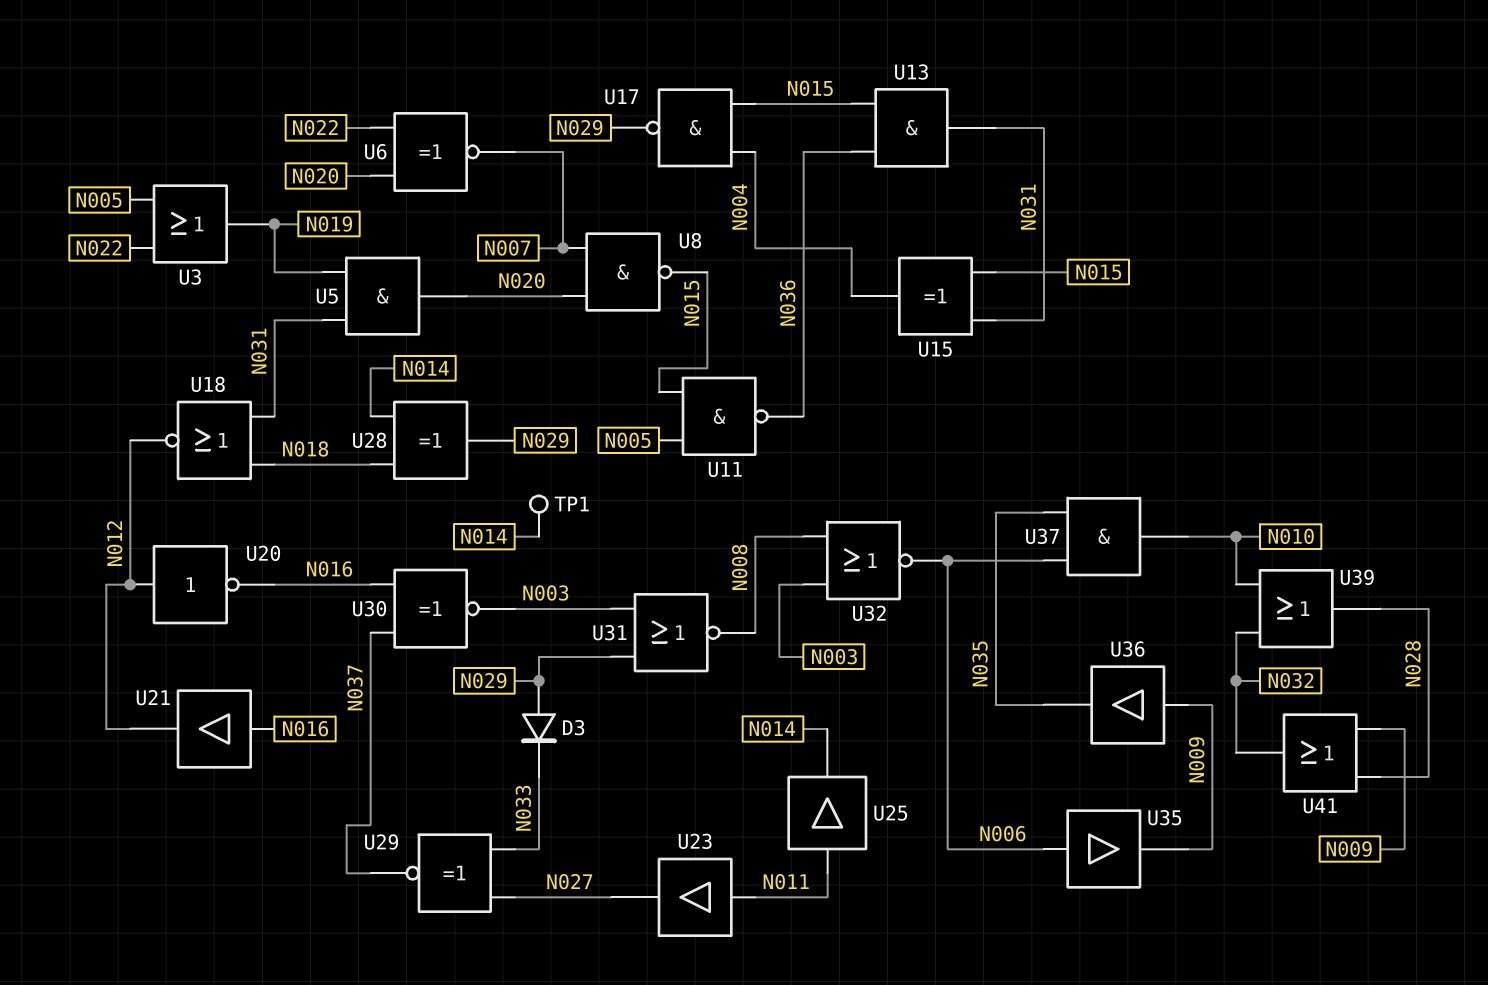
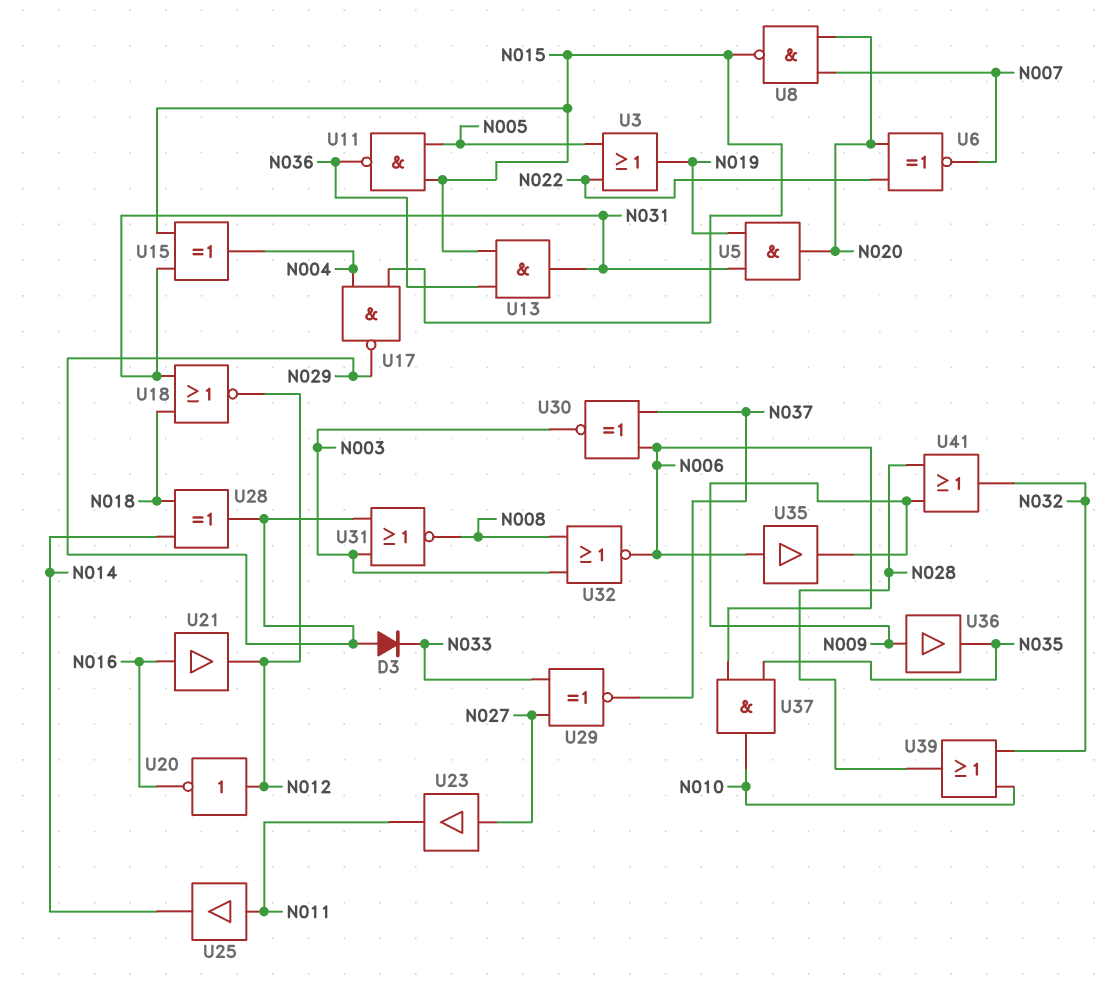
TP1: test point (N014) -> none
U23: buffer (in N011, out N027) -> buffer (in N027, out N011)
U30: XNOR (in N016, in N037, out N003) -> XNOR (in N006, in N037, out N003)

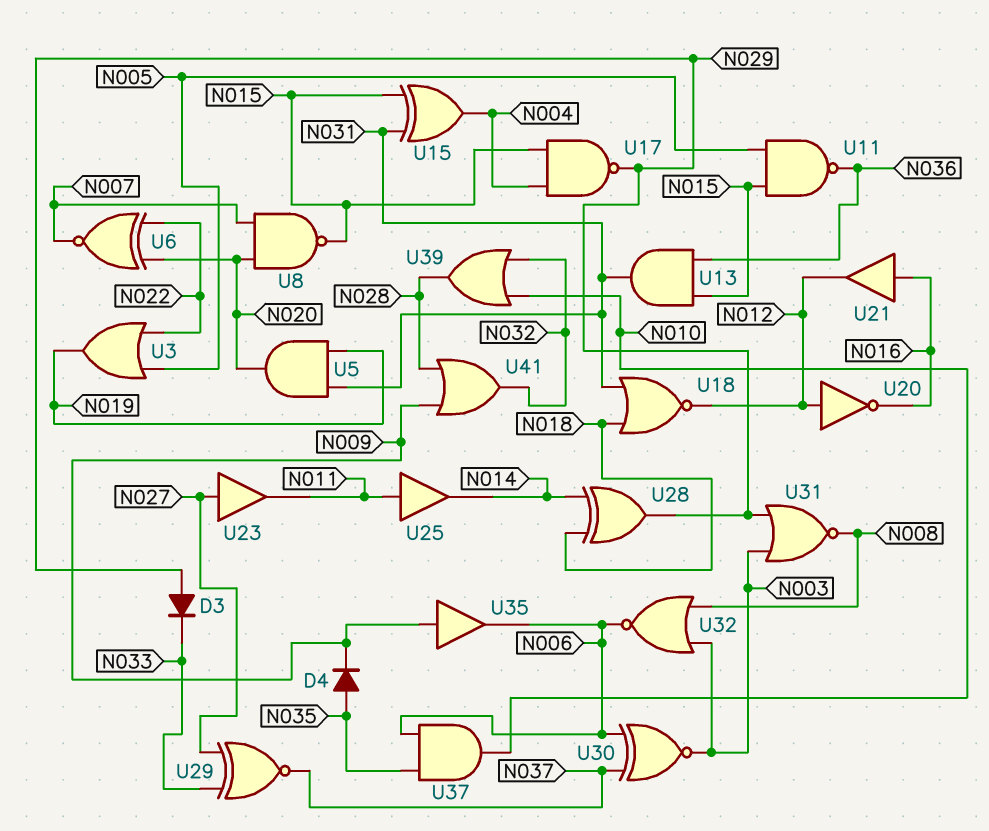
D4: none -> diode (A N035, K N009)
U35: buffer (in N006, out N009) -> buffer (in N009, out N006)
U36: buffer (in N009, out N035) -> none

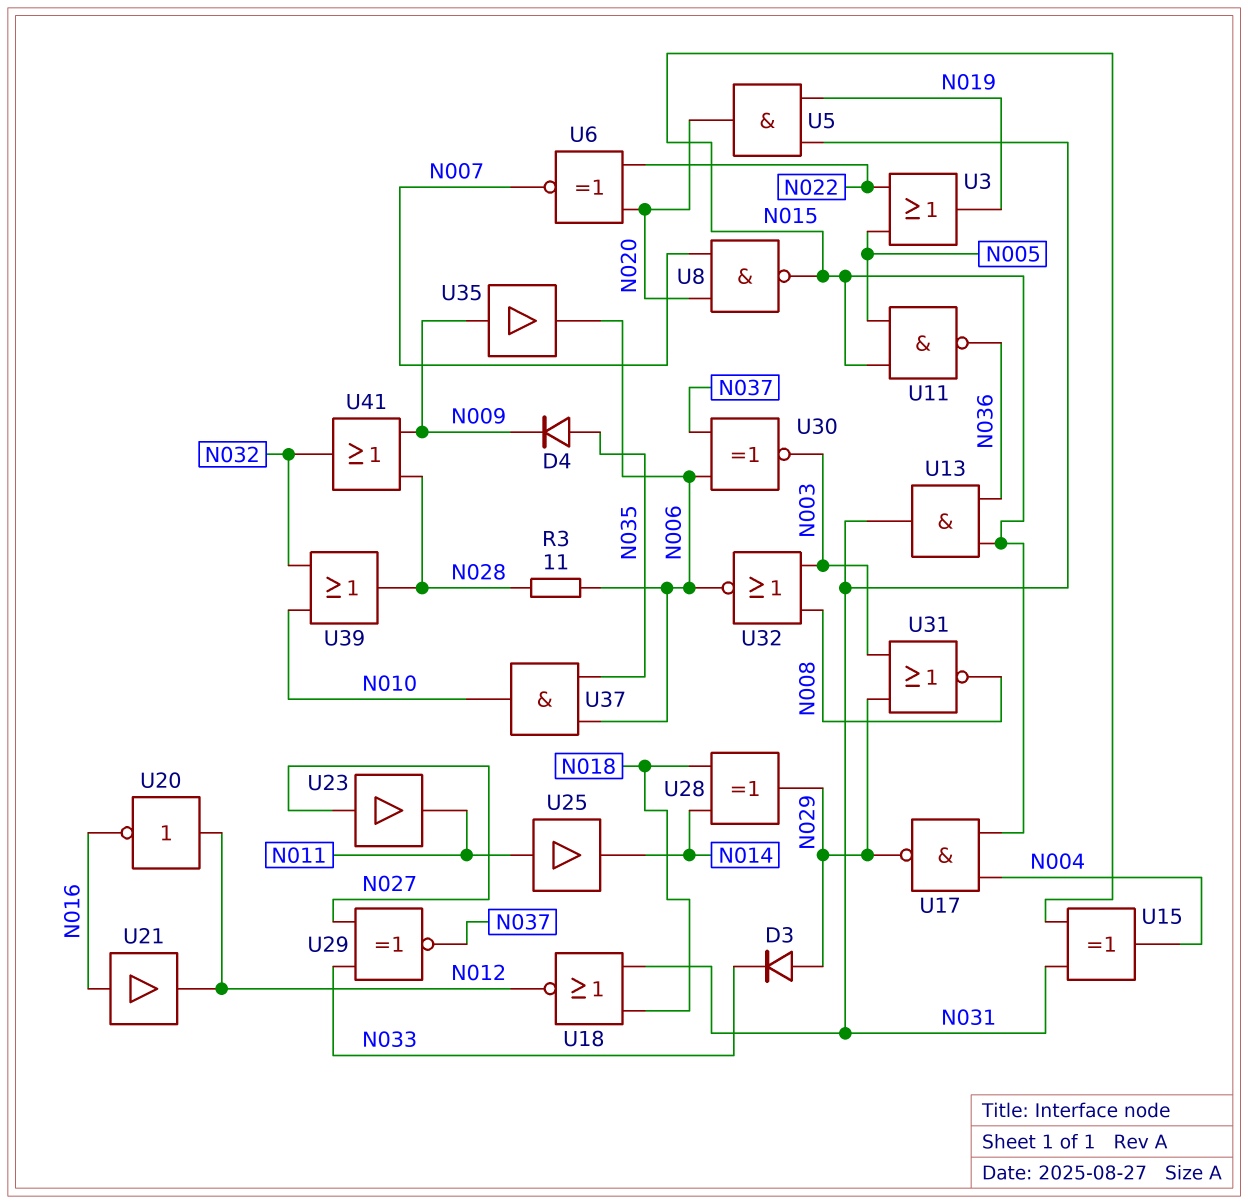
R3: none -> 11 (N006, N028)

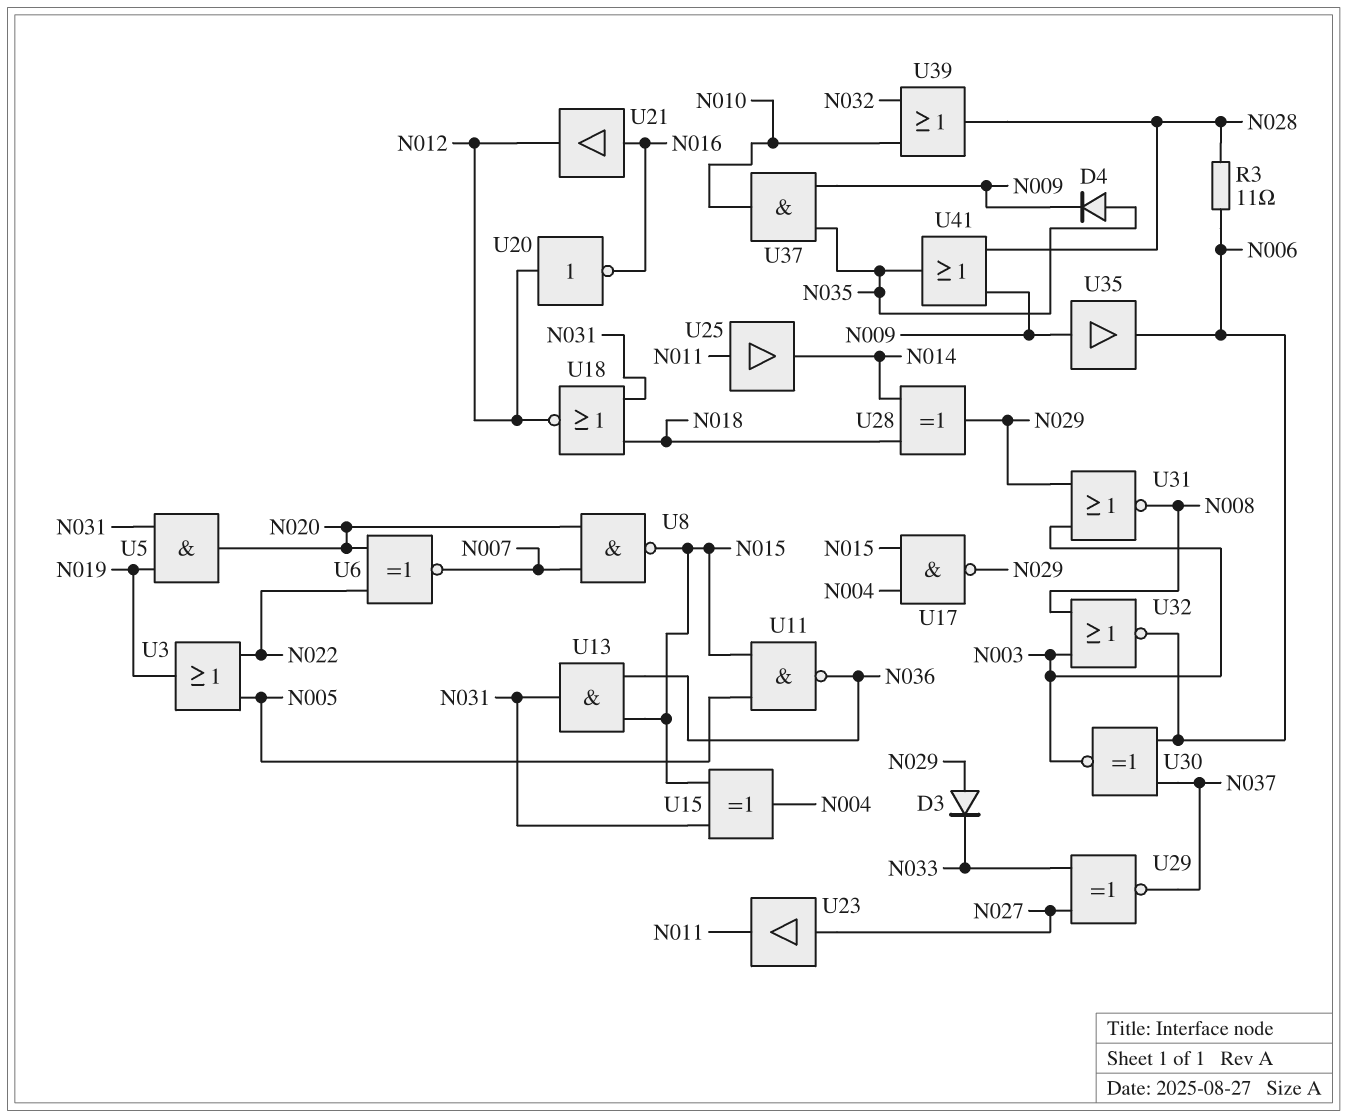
U37: AND (in N006, in N035, out N010) -> AND (in N009, in N035, out N010)
U41: OR (in N009, in N028, out N032) -> OR (in N009, in N028, out N035)

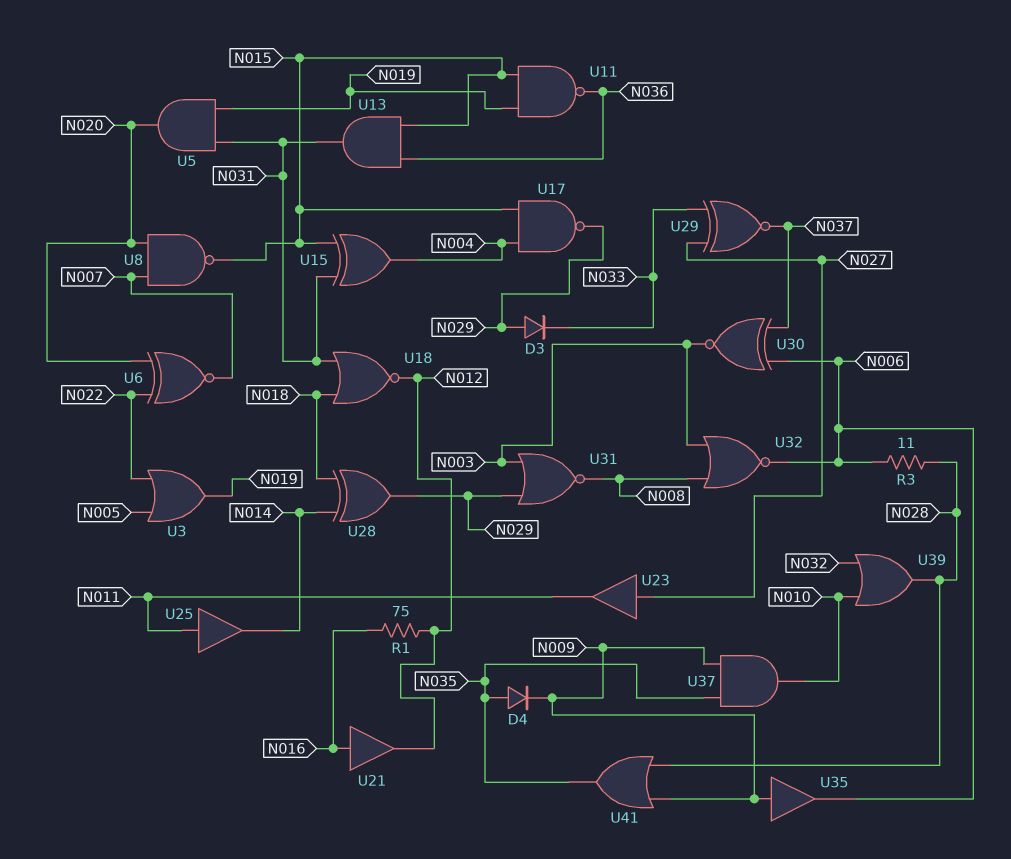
R1: none -> 75 (N012, N016)
U11: NAND (in N005, in N015, out N036) -> NAND (in N015, in N019, out N036)
U20: NOT (in N012, out N016) -> none

